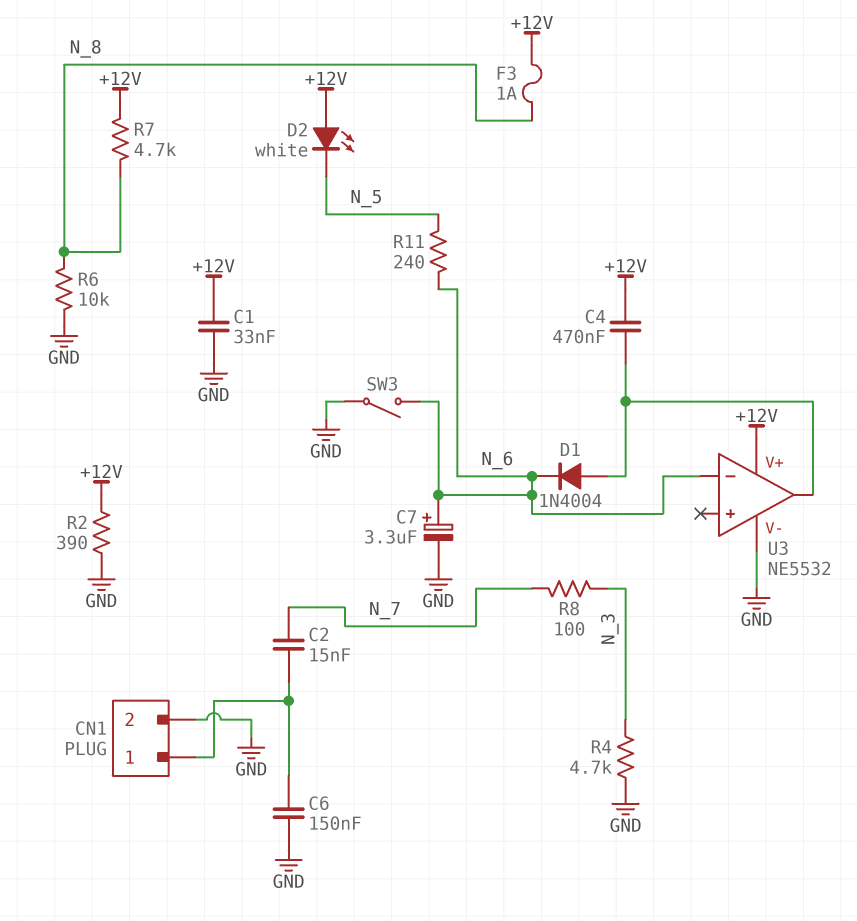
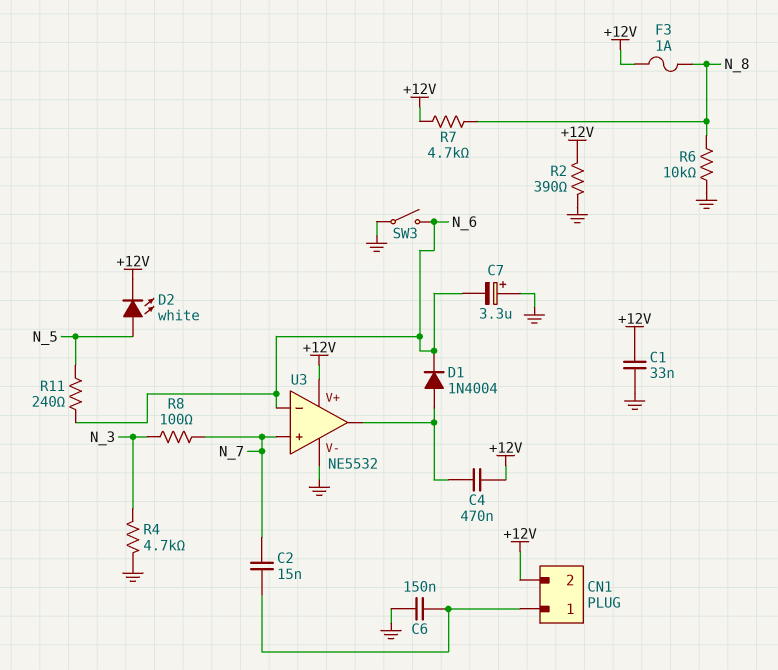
C7: 3.3uF (plus N_6, minus GND) -> 3.3uF (plus GND, minus N_6)
CN1 pin 2: GND -> +12V
D2: LED white (A +12V, K N_5) -> LED white (A N_5, K +12V)
U3 pin in+: none -> N_7

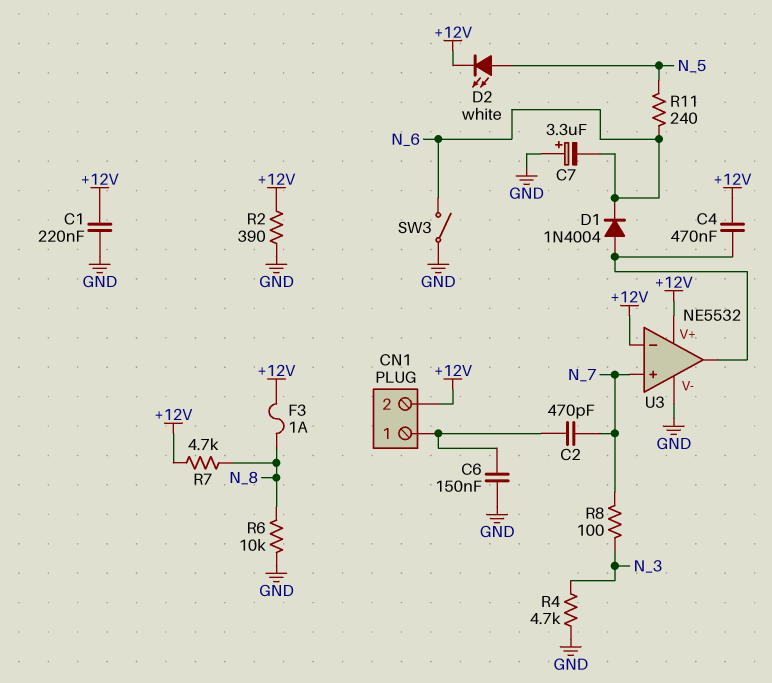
C1: 33nF (+12V, GND) -> 220nF (+12V, GND)
C2: 15nF (CN1/1, N_7) -> 470pF (CN1/1, N_7)
U3 pin in-: N_6 -> +12V

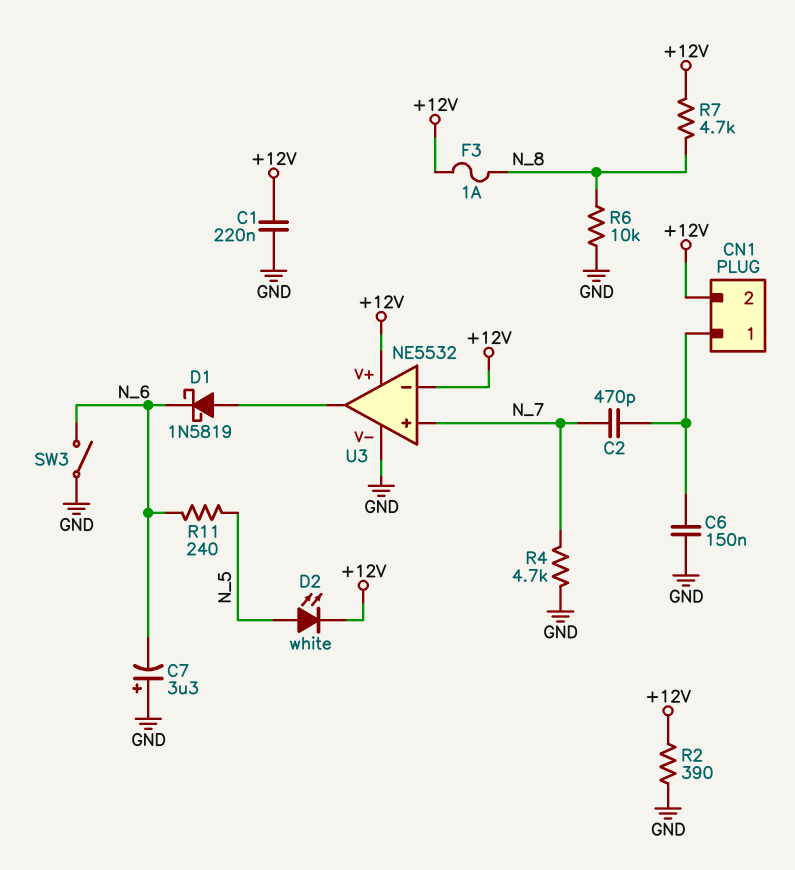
C4: 470nF (+12V, U3/out) -> none
D1: diode 1N4004 (A U3/out, K N_6) -> schottky 1N5819 (A U3/out, K N_6)
R4: 4.7k (GND, N_3) -> 4.7k (GND, N_7)
R8: 100 (N_3, N_7) -> none

